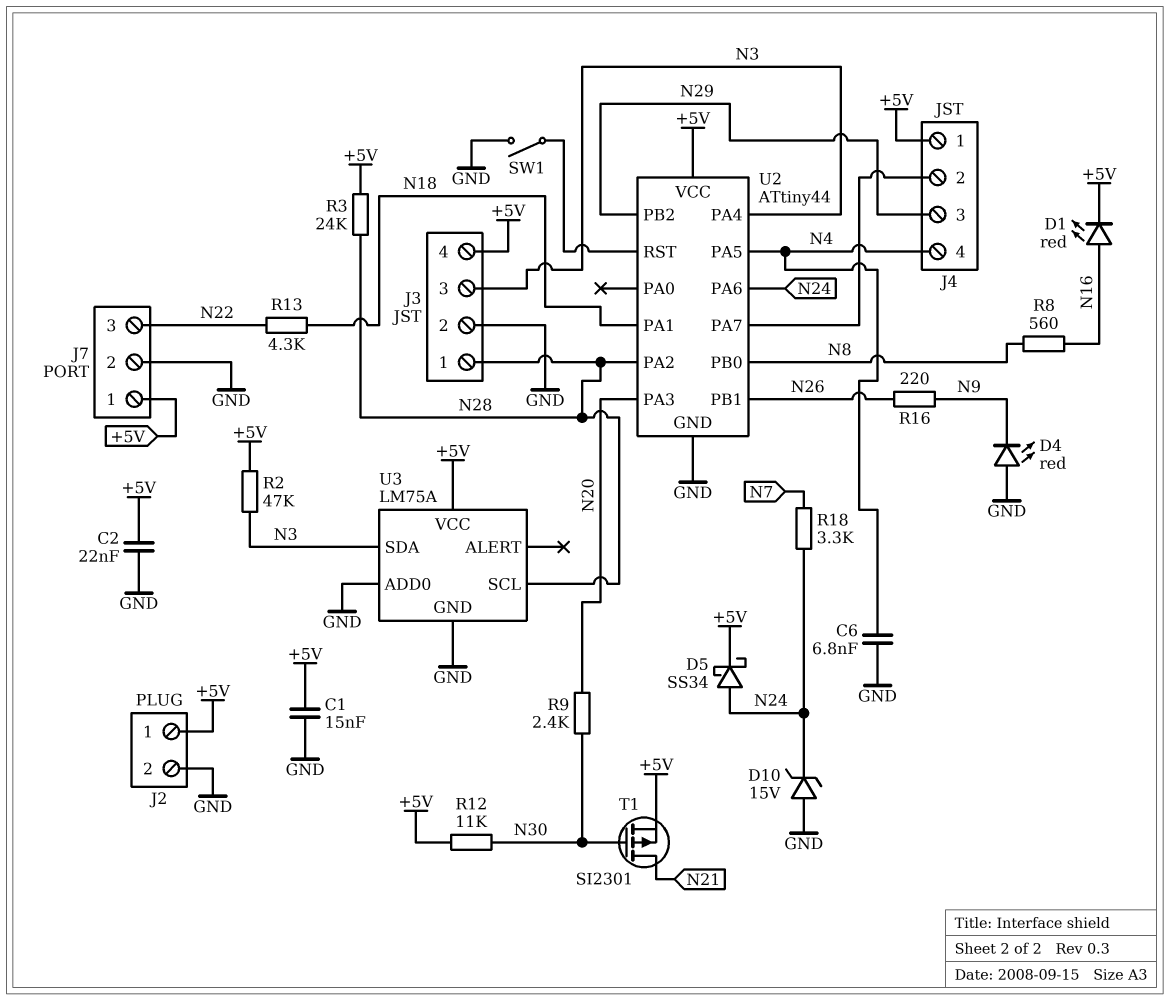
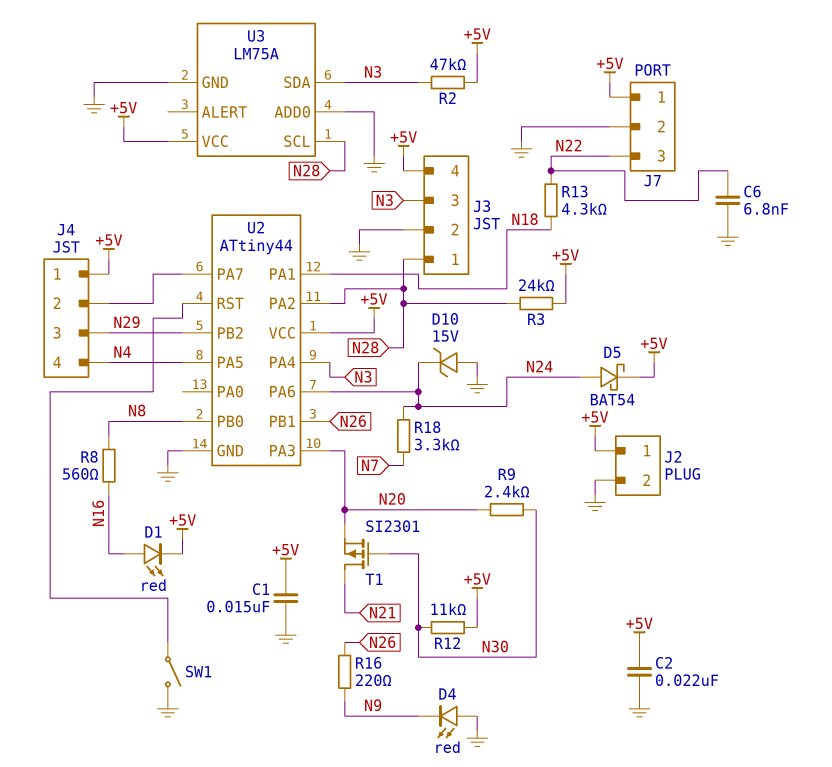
C6: 6.8nF (GND, N4) -> 6.8nF (GND, N22)
D5: schottky SS34 (A N24, K +5V) -> schottky BAT54 (A N24, K +5V)
T1: PMOS SI2301 (G N30, D N21, S +5V) -> PMOS SI2301 (G N30, D N21, S N20)

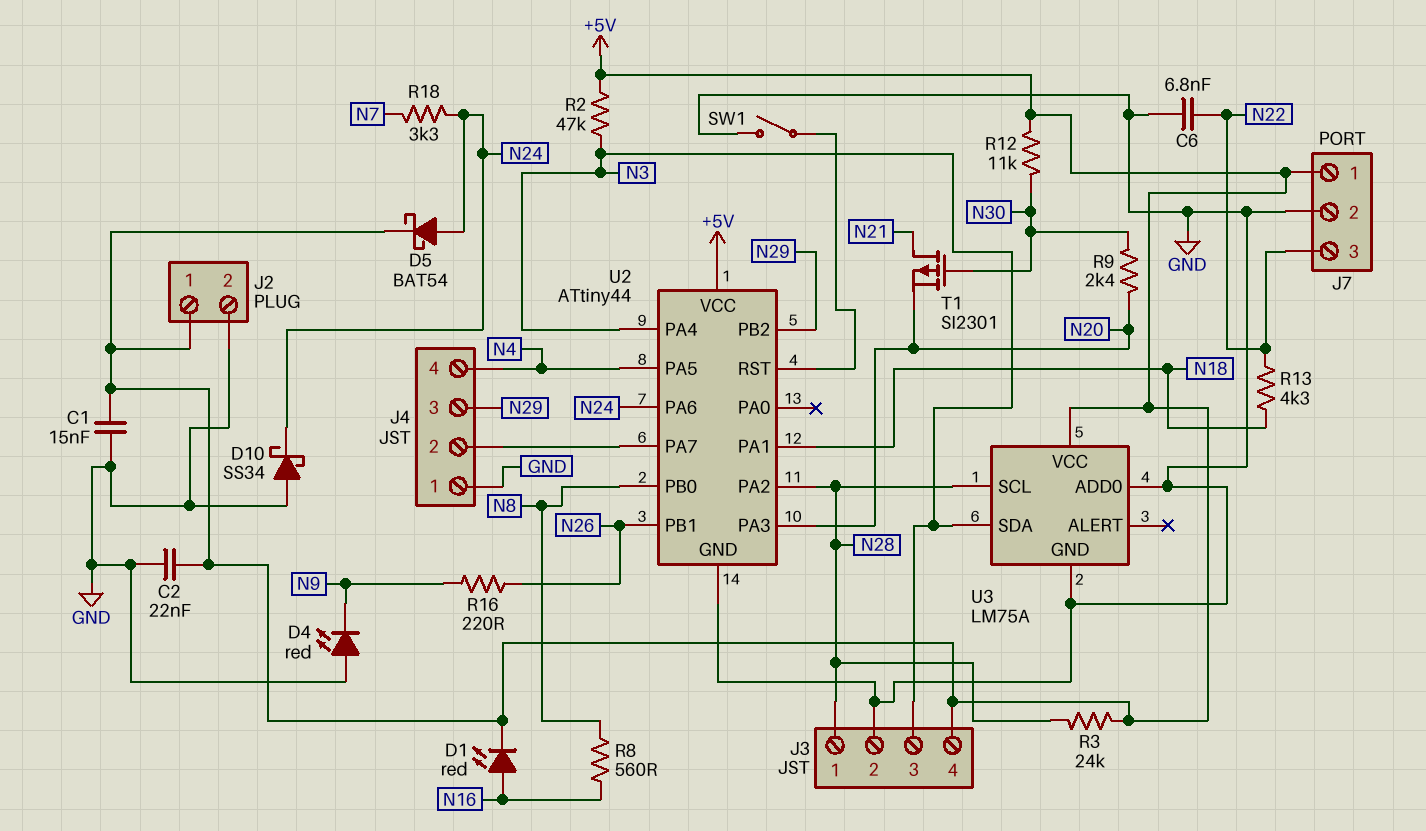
D10: zener 15V (A GND, K N24) -> schottky SS34 (A GND, K N24)
J4 pin 1: +5V -> GND

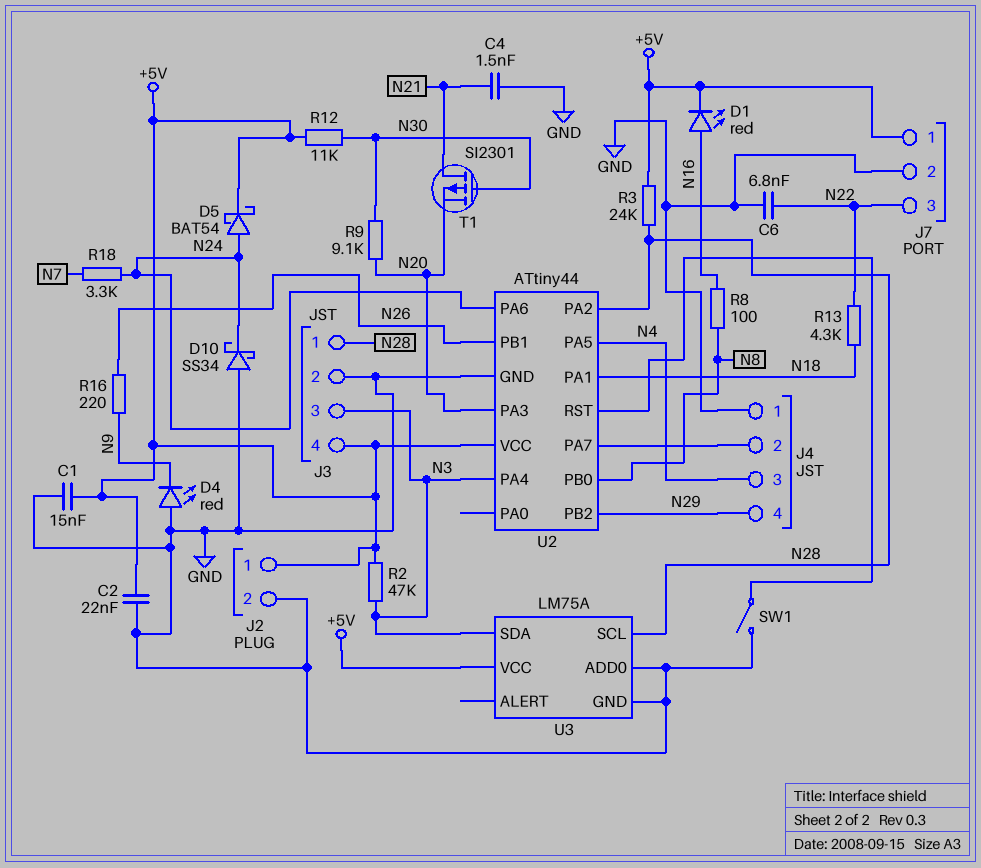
C4: none -> 1.5nF (GND, N21)
J4 pin 3: N29 -> N4
J4 pin 4: N4 -> N29
R8: 560 (N8, N16) -> 100 (N8, N16)
R9: 2.4k (N20, N30) -> 9.1k (N20, N30)

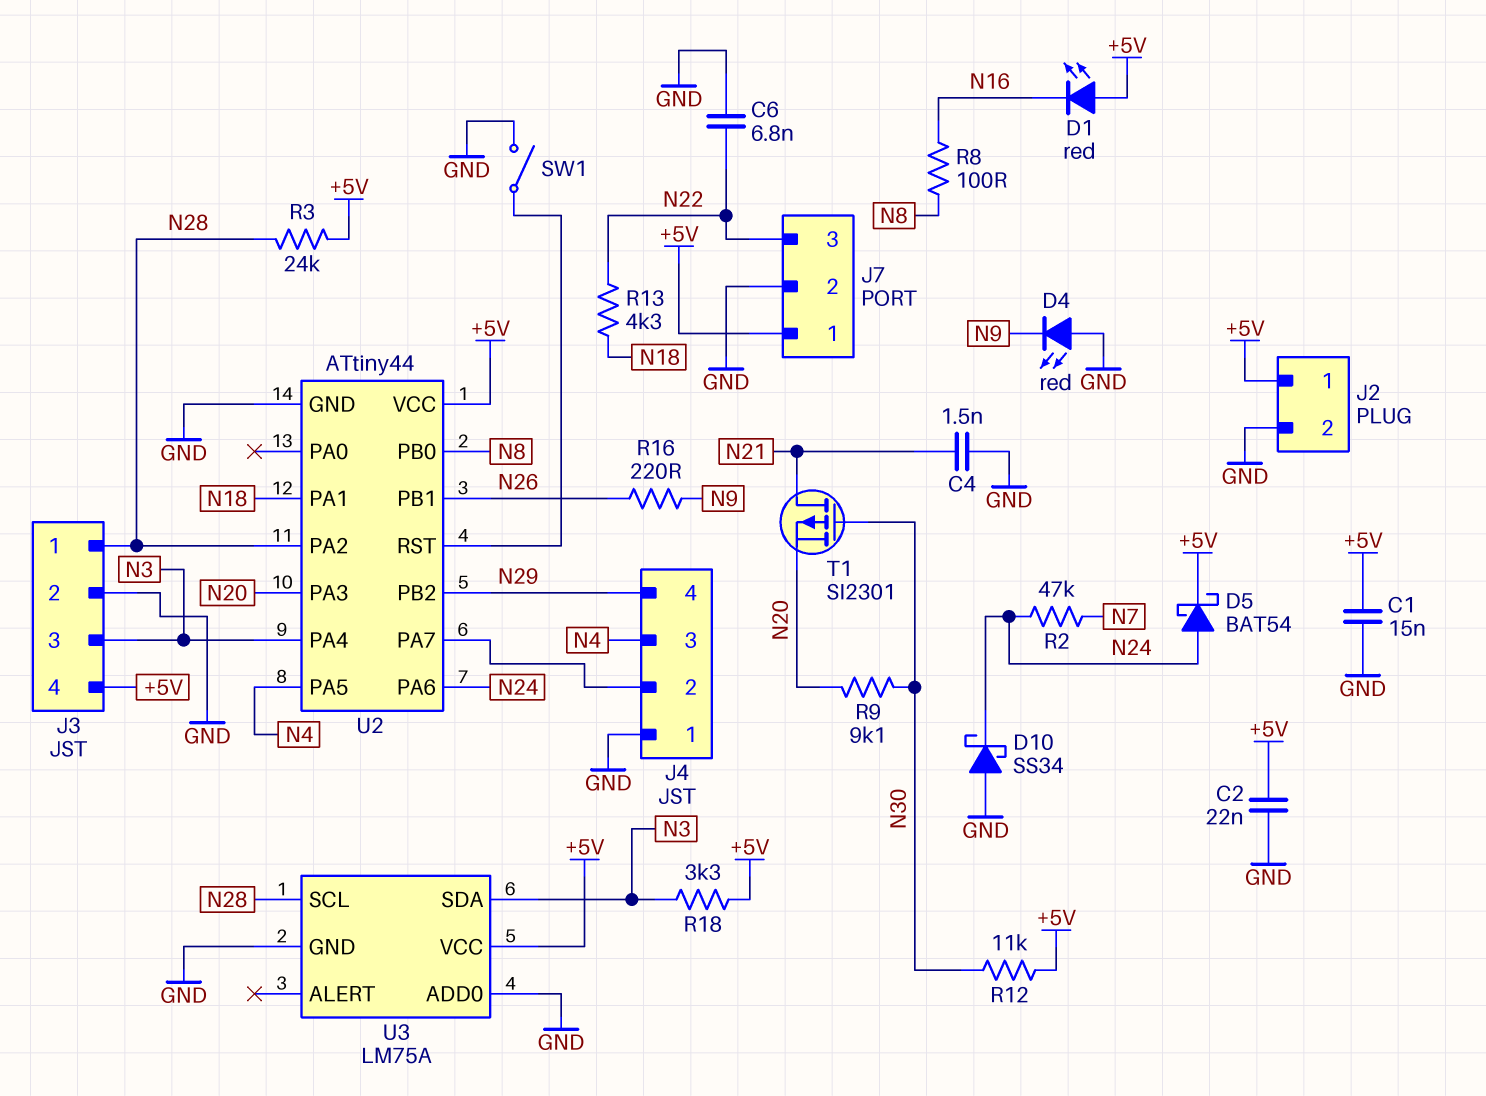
D1: LED red (A N16, K +5V) -> LED red (A +5V, K N16)
R2: 47k (+5V, N3) -> 47k (N7, N24)
R18: 3.3k (N7, N24) -> 3.3k (+5V, N3)

